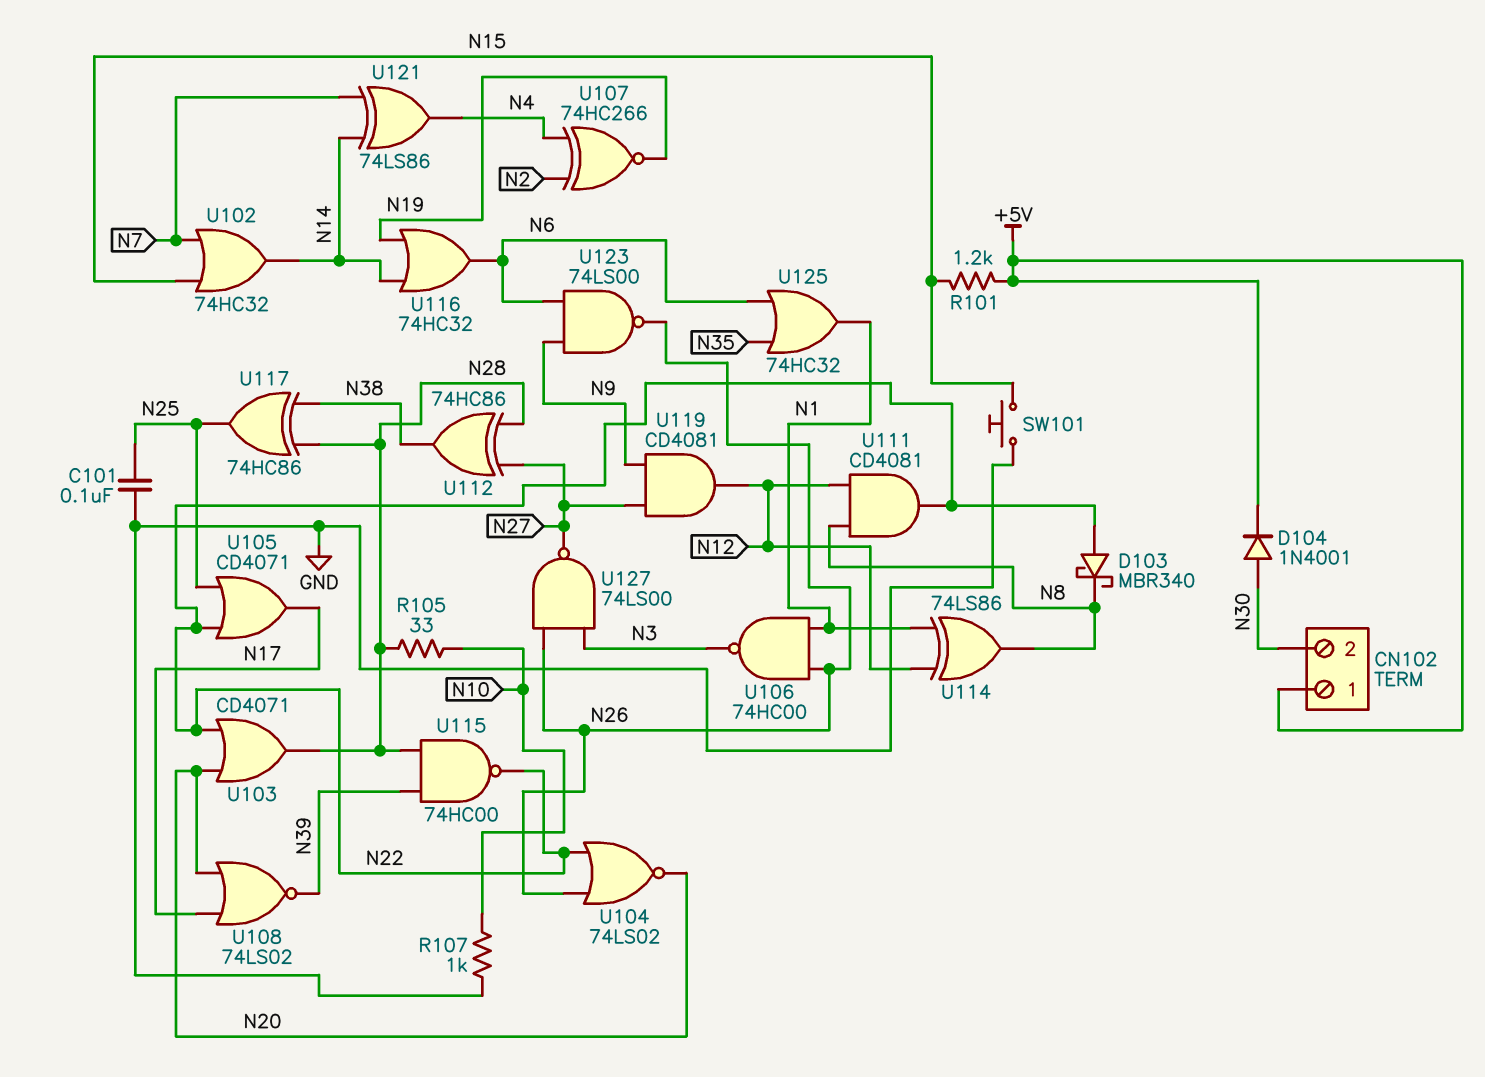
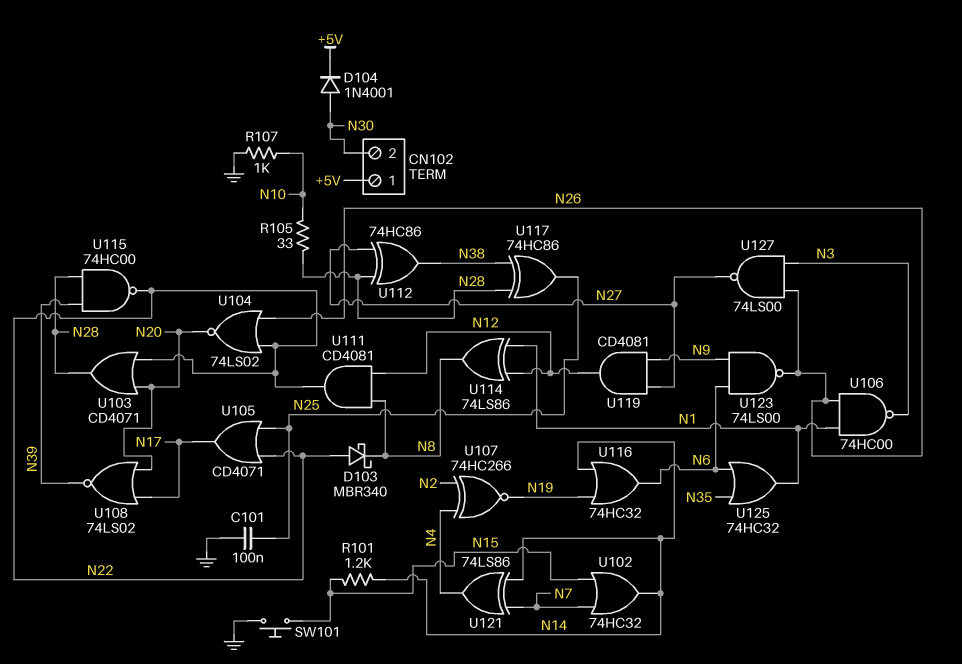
R101: 1.2k (+5V, N15) -> 1.2k (N14, N15)

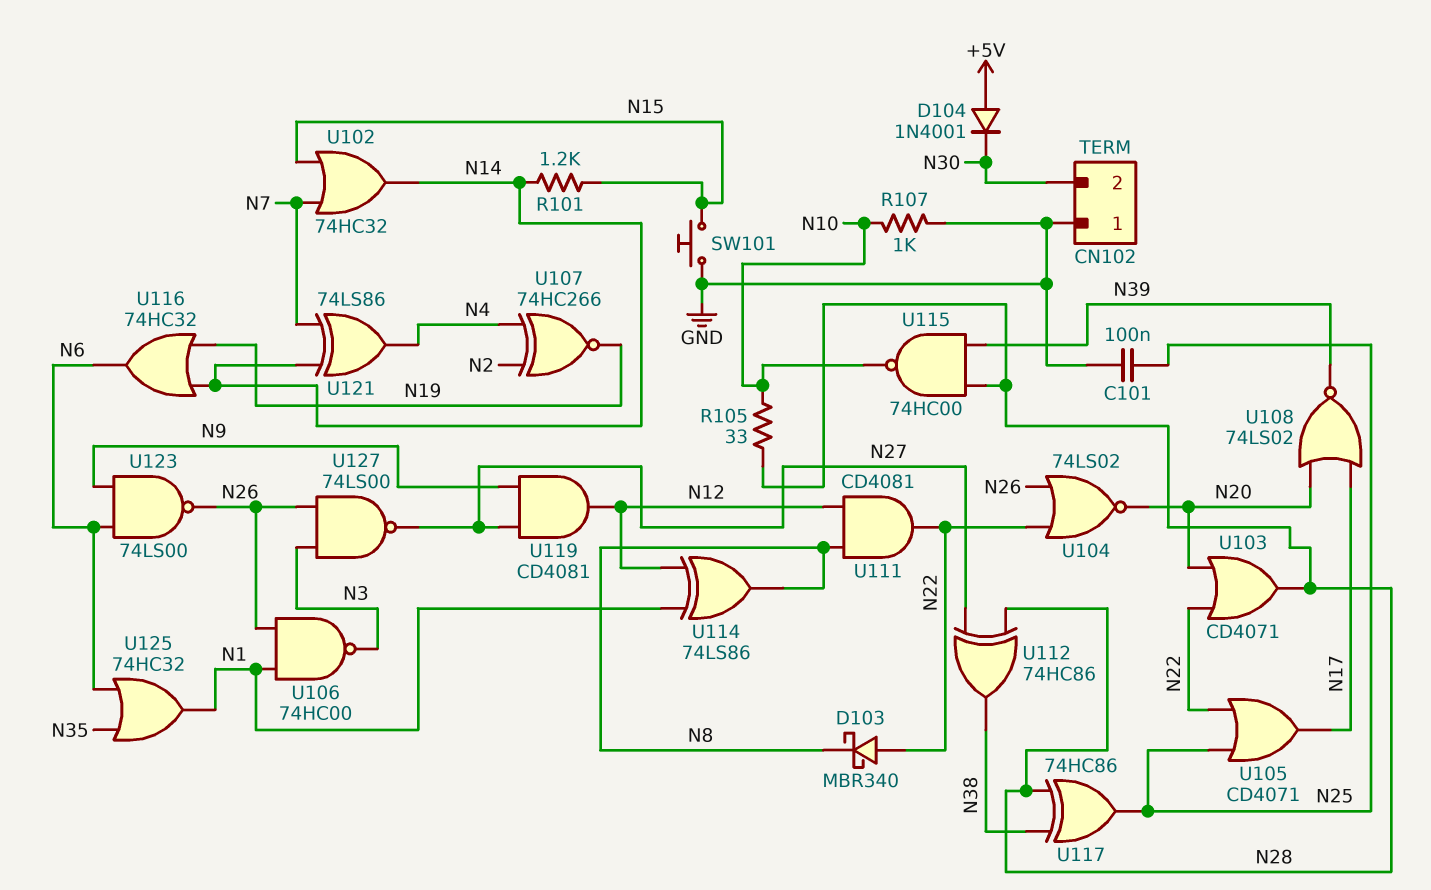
CN102 pin 1: +5V -> GND
D104: diode 1N4001 (A N30, K +5V) -> diode 1N4001 (A +5V, K N30)
U115: NAND 74HC00 (in N28, in N39, out N22) -> NAND 74HC00 (in N28, in N39, out N10)

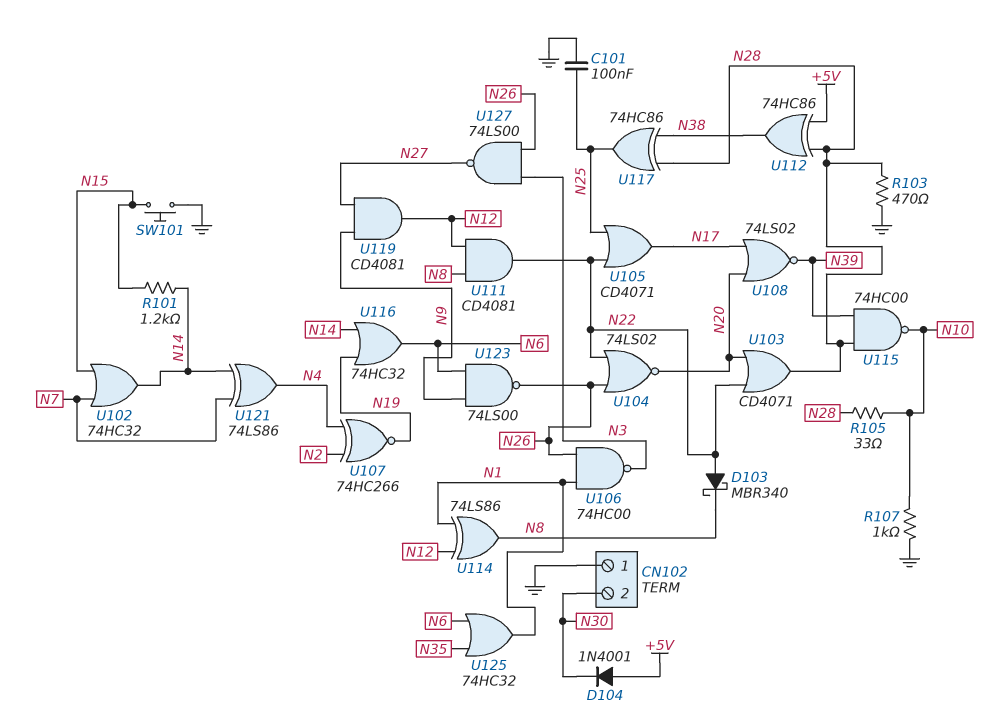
R103: none -> 470 (GND, N28)
U112: XOR 74HC86 (in N27, in N28, out N38) -> XOR 74HC86 (in +5V, in N28, out N38)

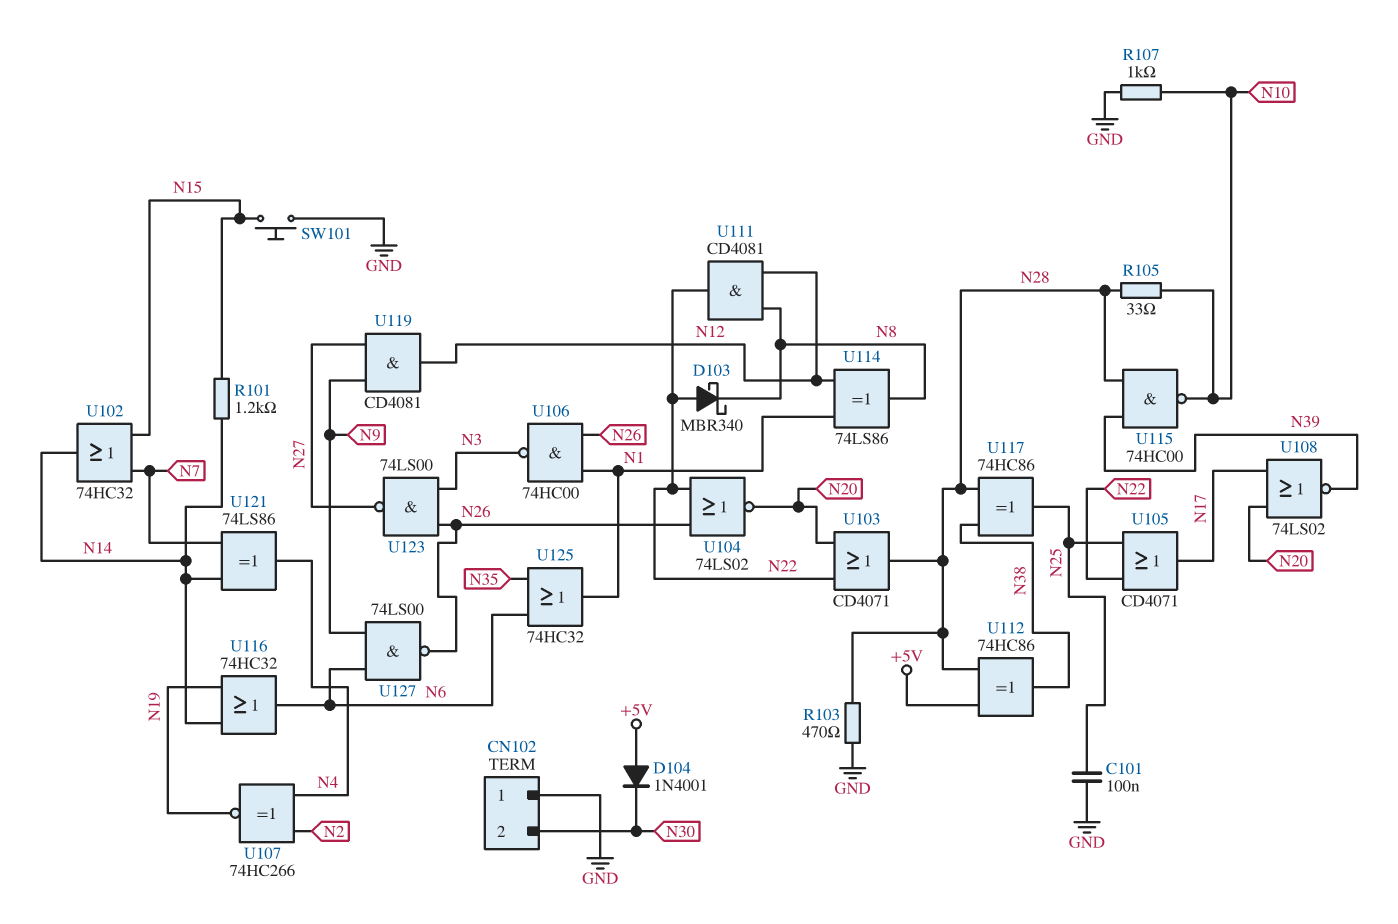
U123: NAND 74LS00 (in N6, in N9, out N26) -> NAND 74LS00 (in N3, in N26, out N27)
U127: NAND 74LS00 (in N3, in N26, out N27) -> NAND 74LS00 (in N6, in N9, out N26)

